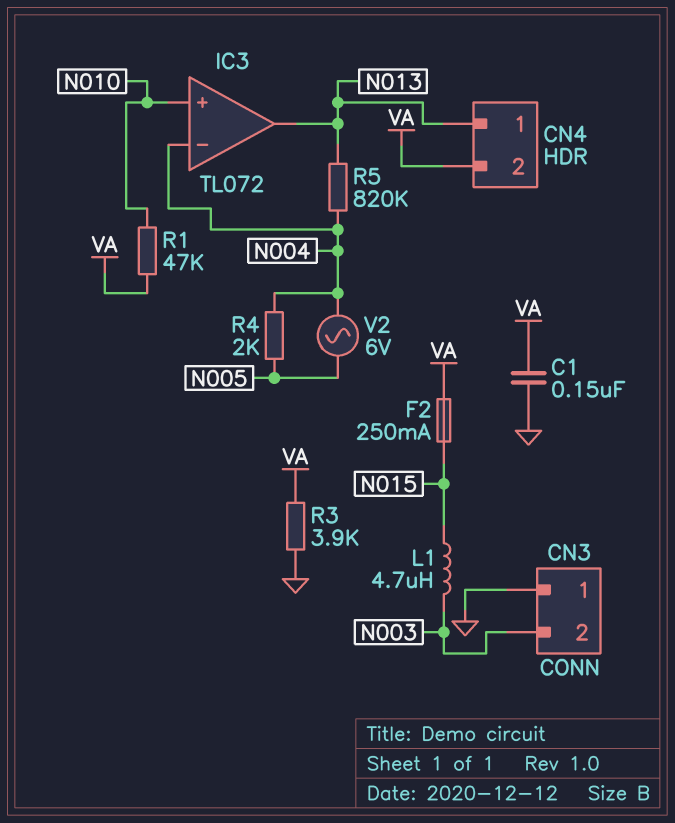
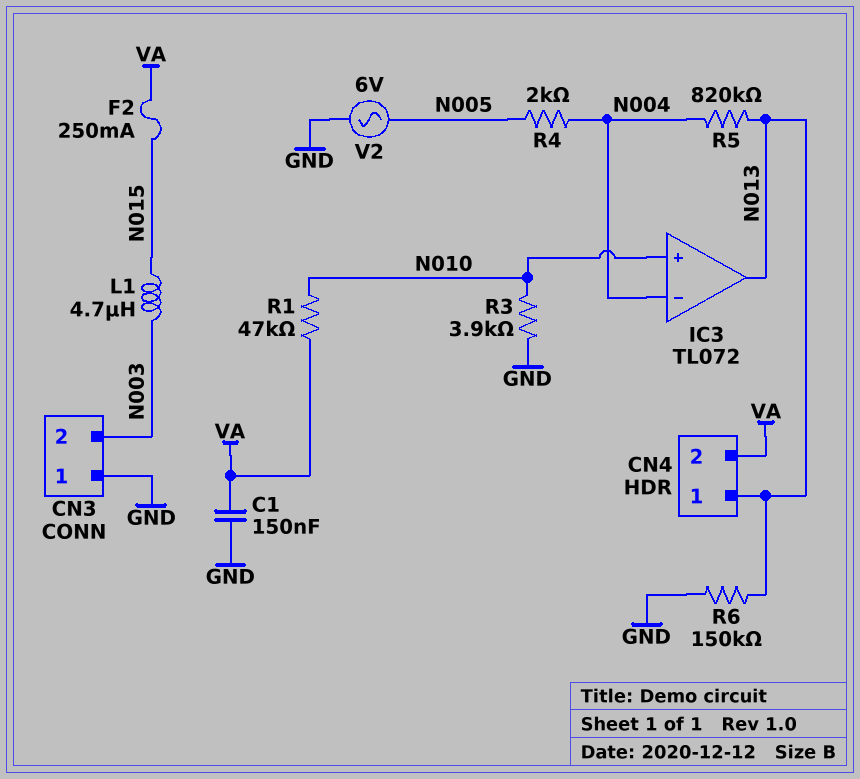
R3: 3.9k (GND, VA) -> 3.9k (GND, N010)
R6: none -> 150k (GND, N013)
V2: AC 6V (N004, N005) -> AC 6V (GND, N005)

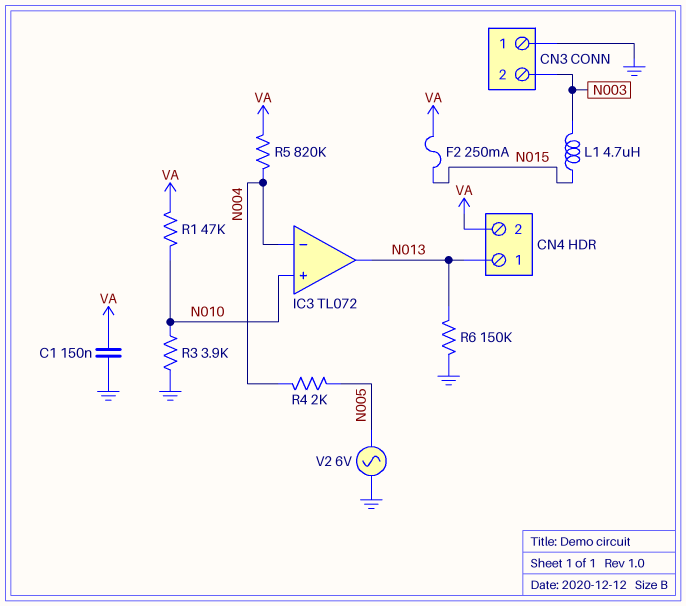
R5: 820k (N004, N013) -> 820k (N004, VA)

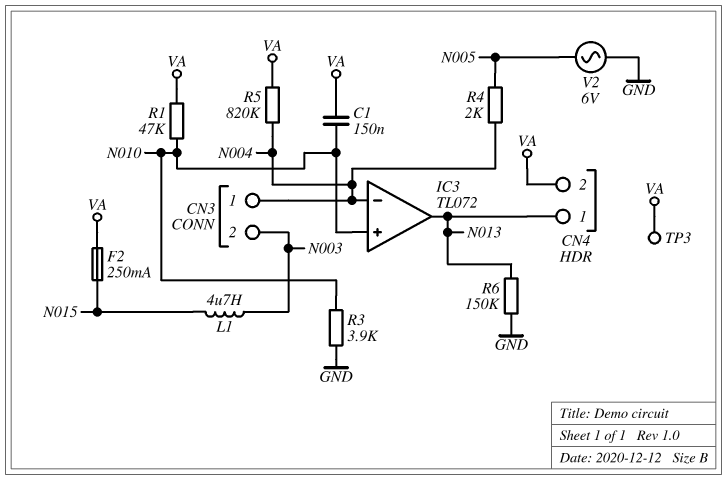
C1: 150nF (GND, VA) -> 150nF (N010, VA)
CN3 pin 1: GND -> N004
TP3: none -> test point (VA)

